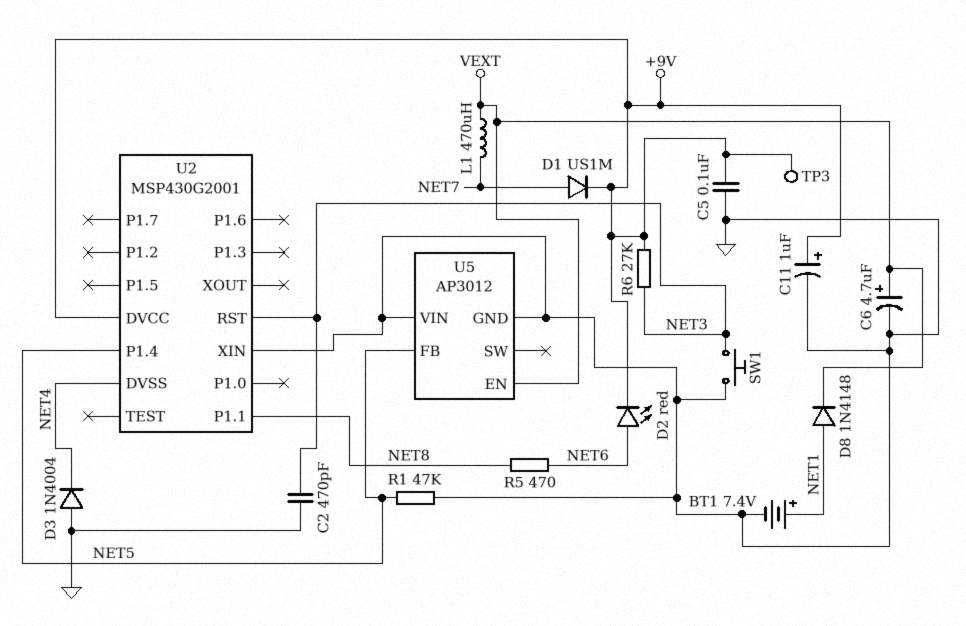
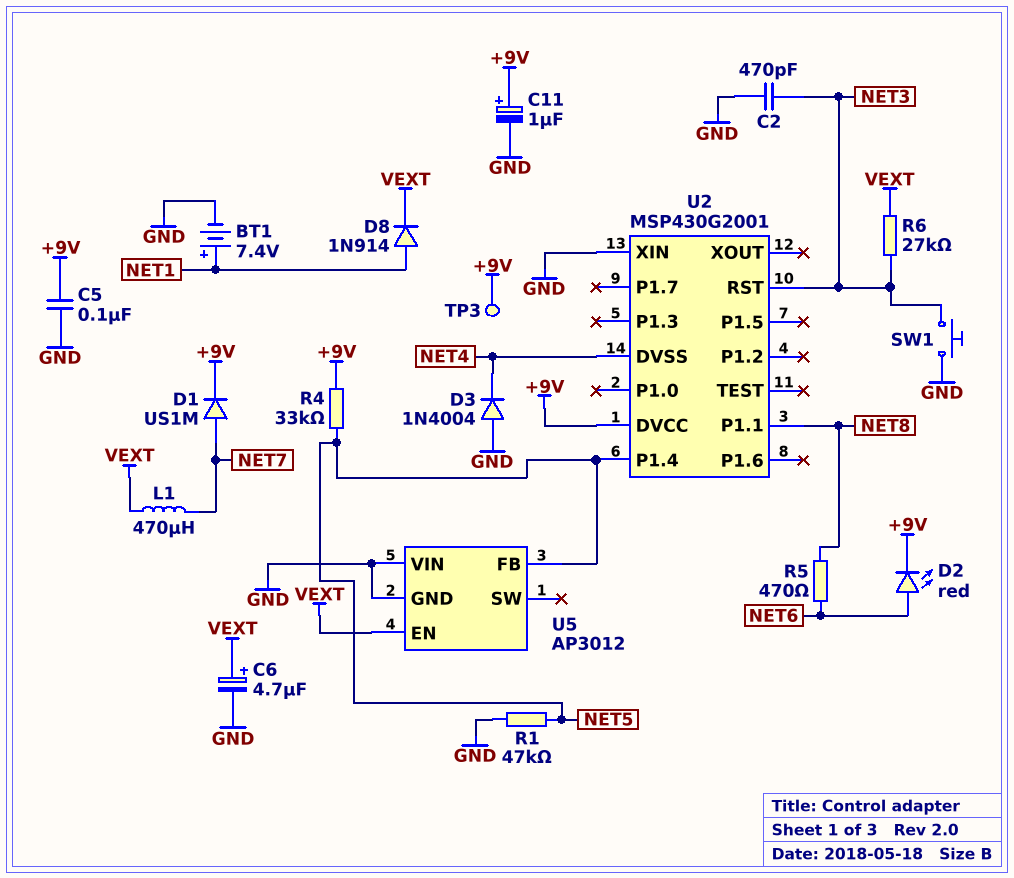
D8: diode 1N4148 (A NET1, K VEXT) -> diode 1N914 (A NET1, K VEXT)
R4: none -> 33k (+9V, NET5)
R6: 27k (+9V, NET3) -> 27k (NET3, VEXT)

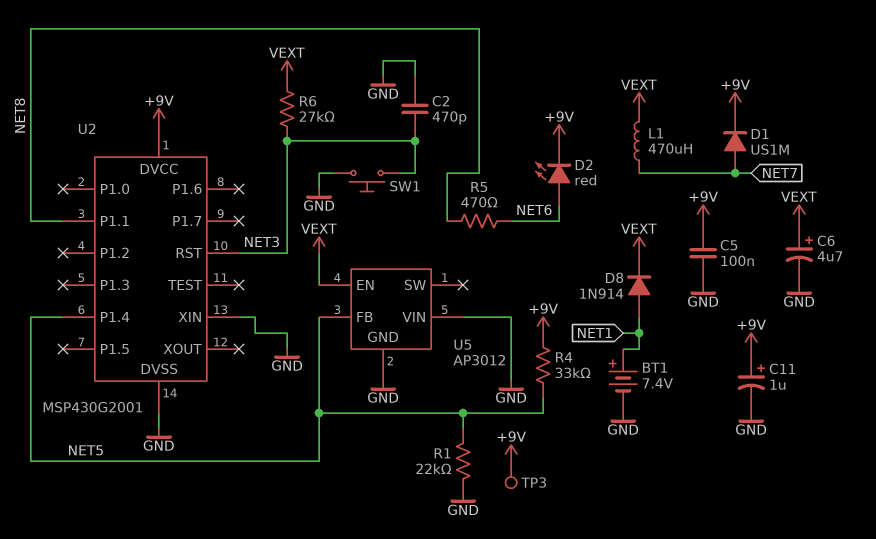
D3: diode 1N4004 (A GND, K NET4) -> none
R1: 47k (GND, NET5) -> 22k (GND, NET5)
U2 pin DVSS: NET4 -> GND

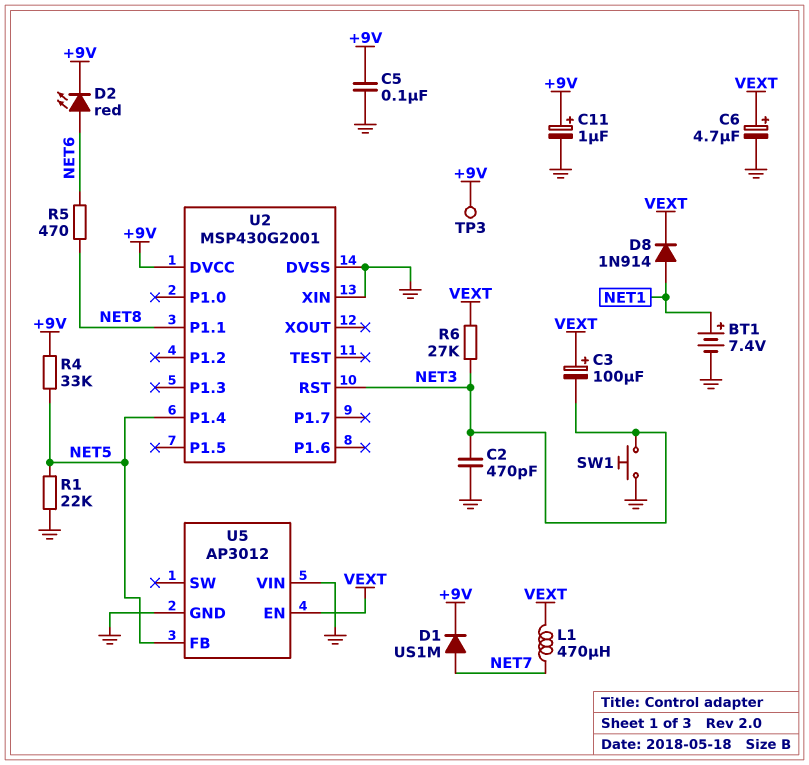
C3: none -> 100uF (plus VEXT, minus NET3)

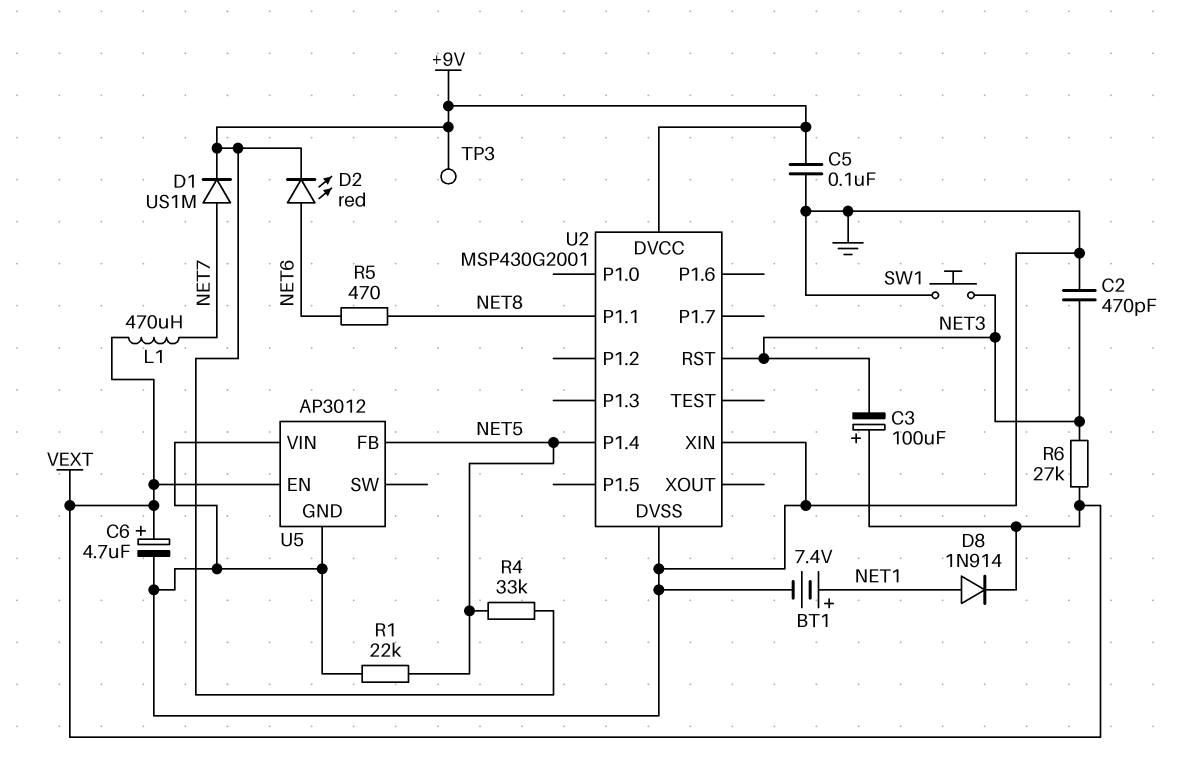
C11: 1uF (plus +9V, minus GND) -> none

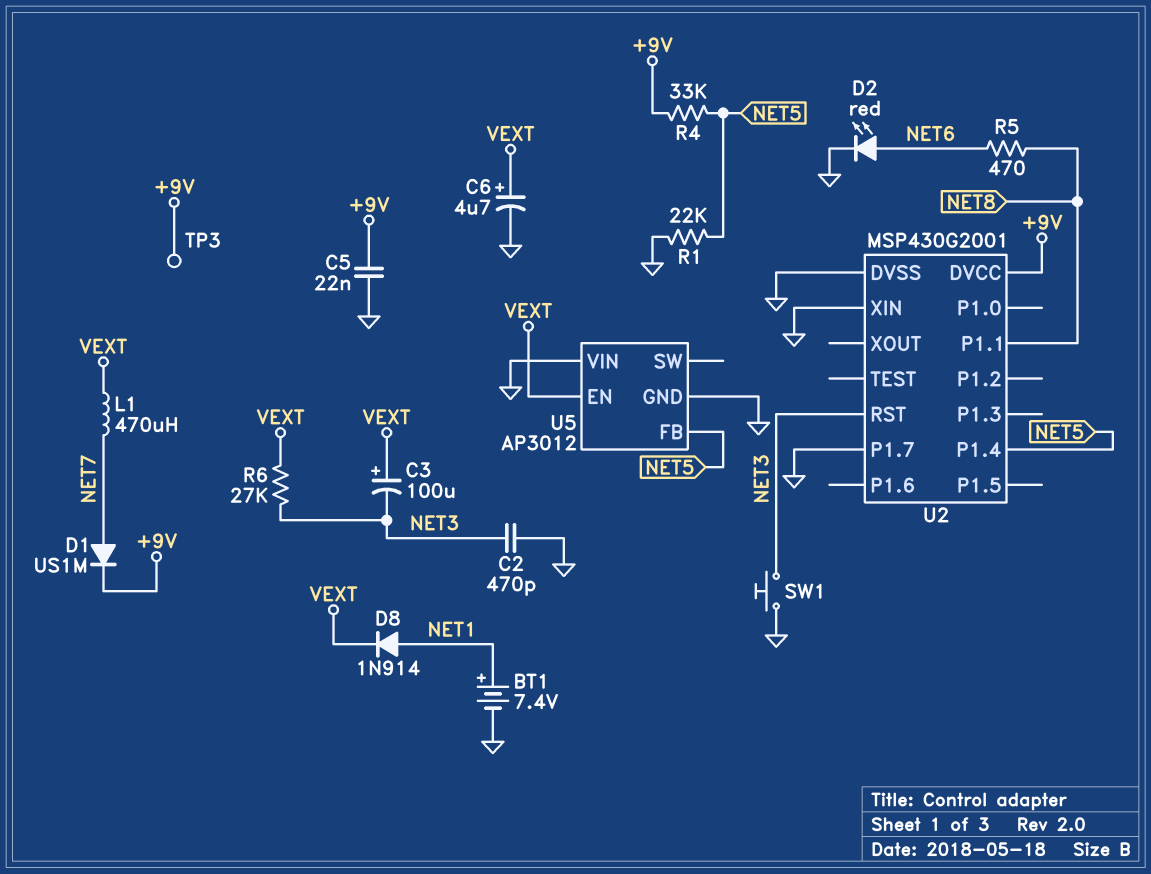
C5: 100nF (+9V, GND) -> 22nF (+9V, GND)
D2: LED red (A NET6, K +9V) -> LED red (A NET6, K GND)
U2 pin P1.7: none -> GND

